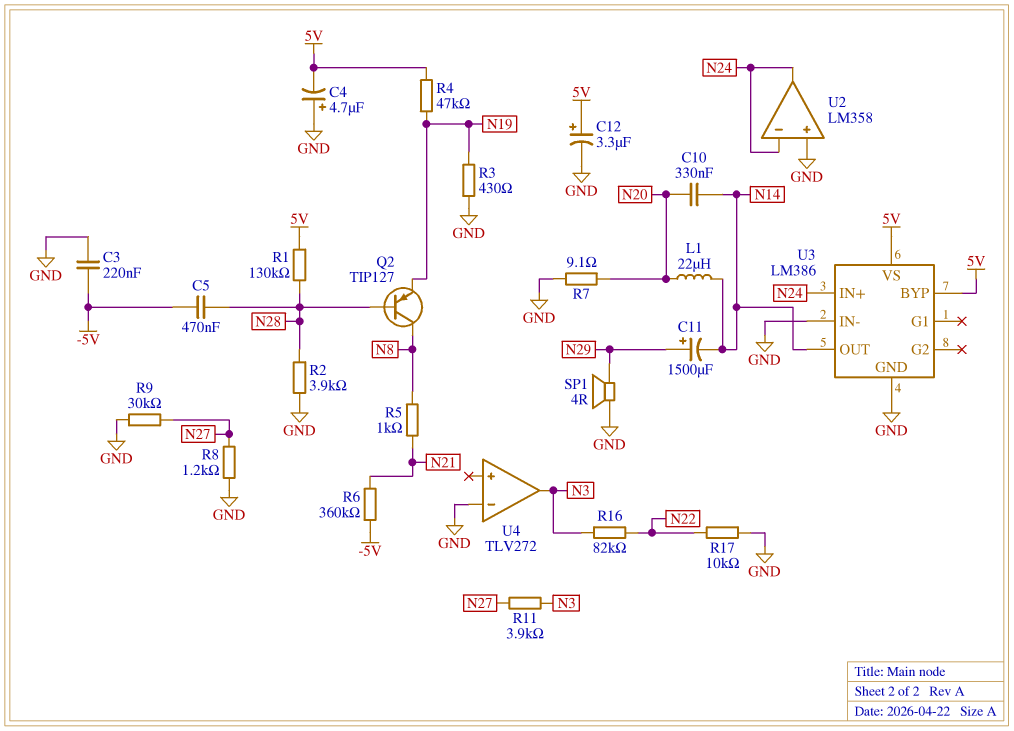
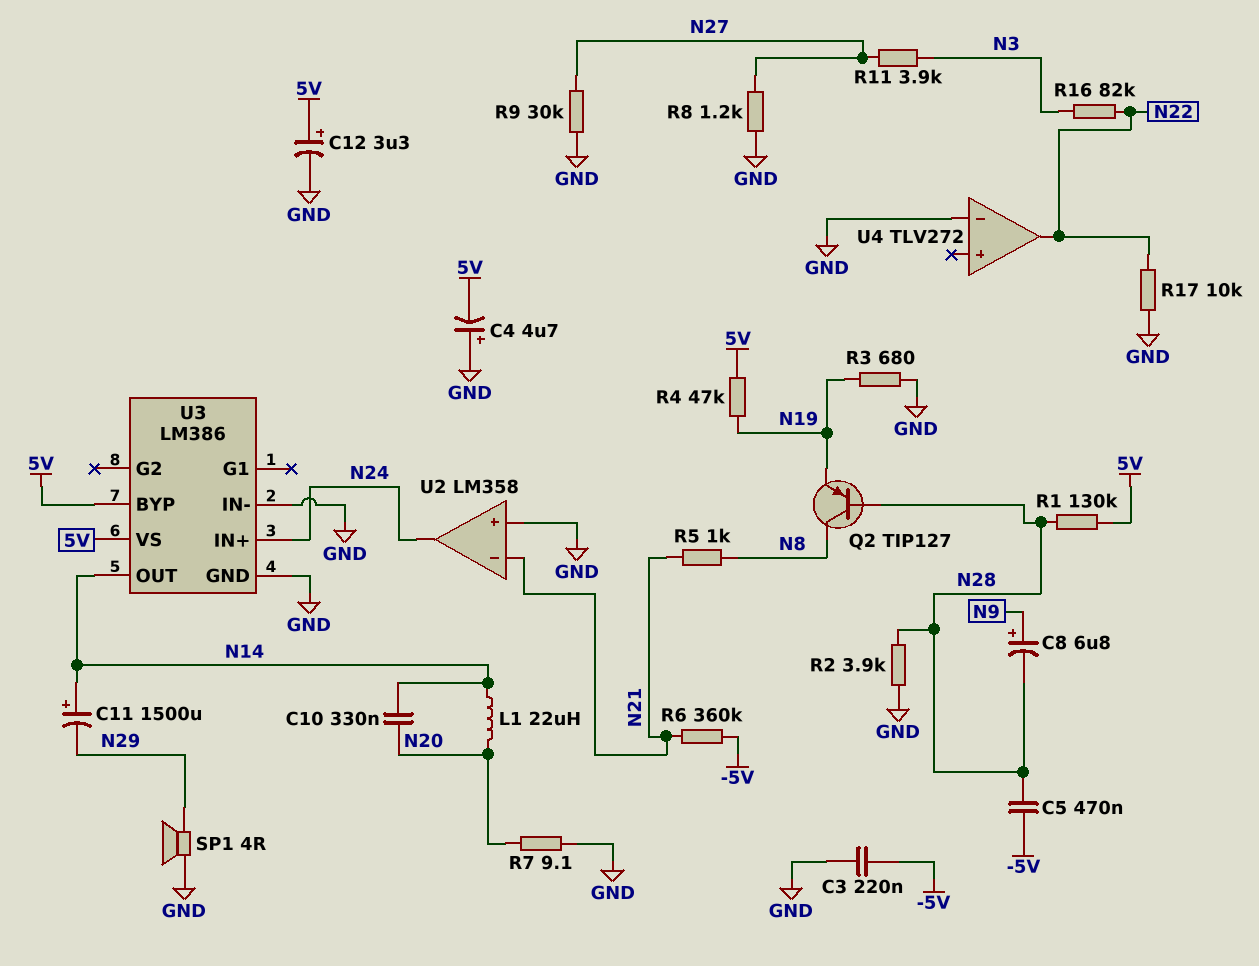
C8: none -> 6.8uF (plus N9, minus N28)
C11: 1500uF (plus N29, minus N14) -> 1500uF (plus N14, minus N29)
R3: 430 (GND, N19) -> 680 (GND, N19)
U2 pin in-: N24 -> N21
U4 pin out: N3 -> N22

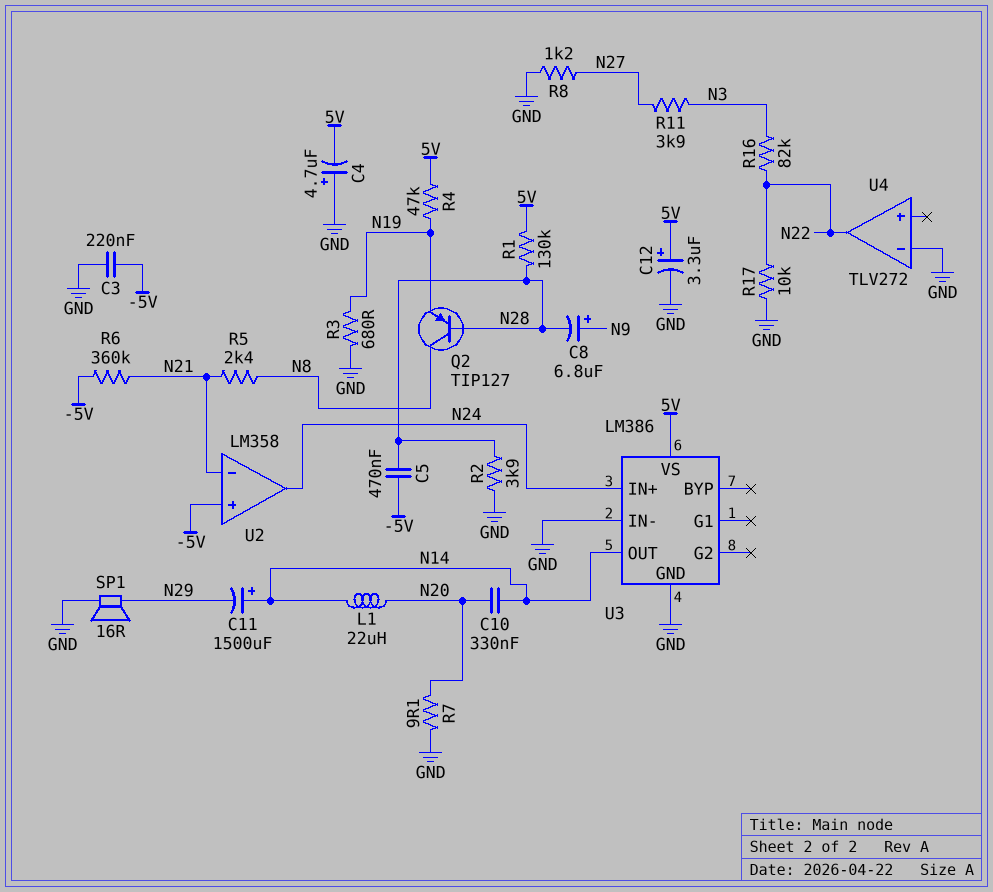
R5: 1k (N8, N21) -> 2.4k (N8, N21)
R9: 30k (GND, N27) -> none
SP1: speaker 4R (GND, N29) -> speaker 16R (GND, N29)
U2 pin in+: GND -> -5V
U3 pin BYP: 5V -> none

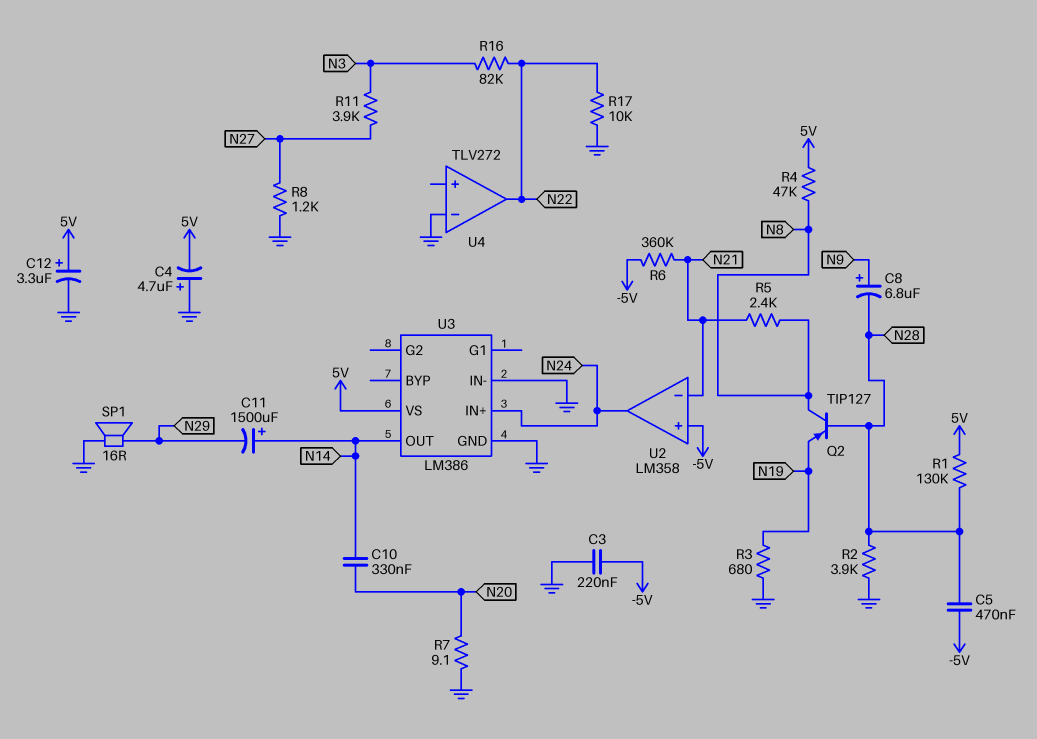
L1: 22uH (N14, N20) -> none
R4: 47k (5V, N19) -> 47k (5V, N8)

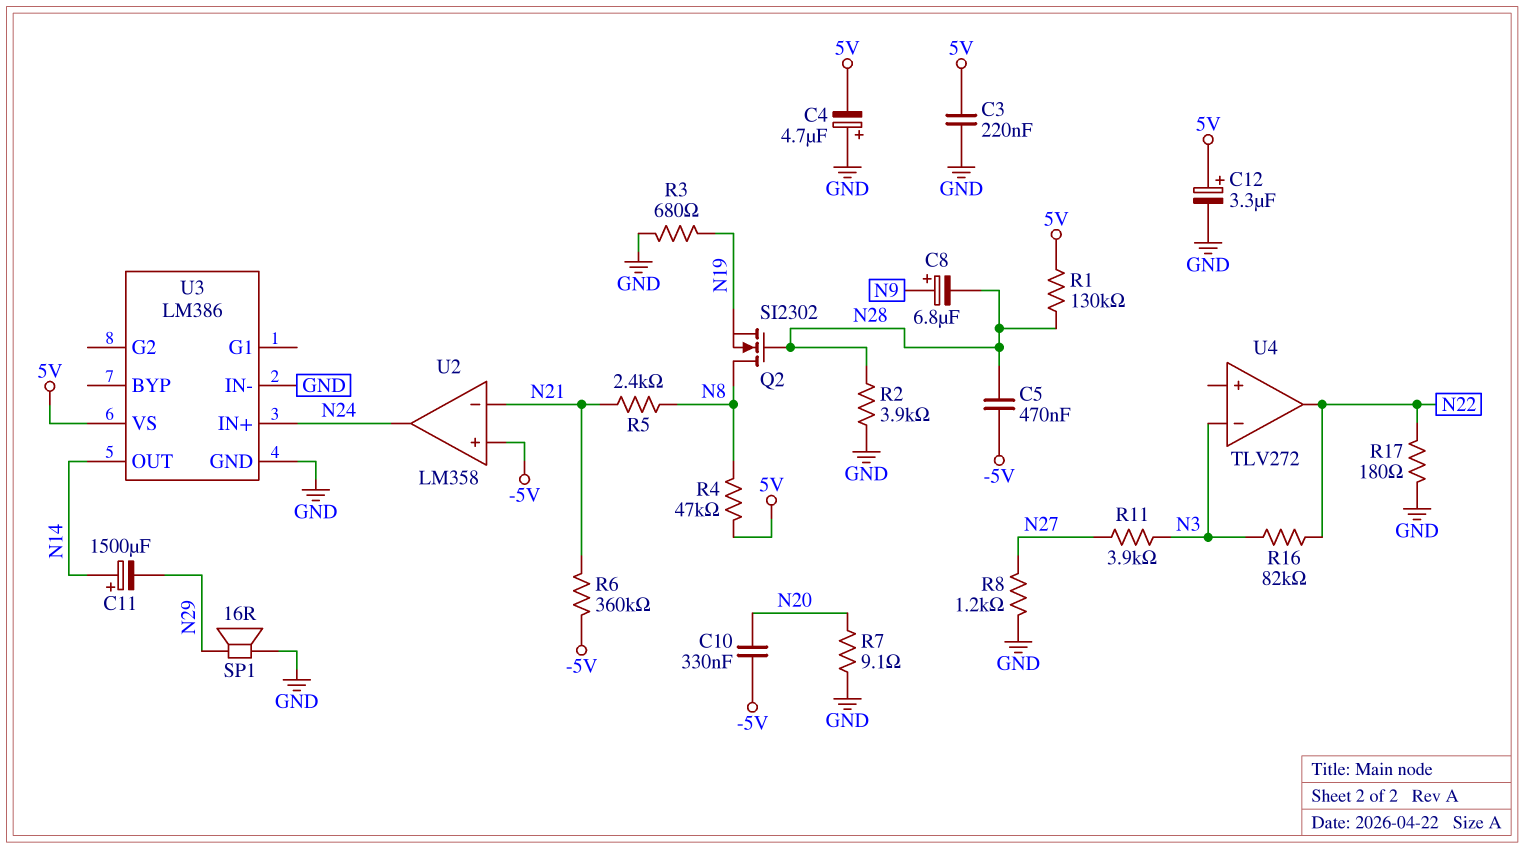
C3: 220nF (-5V, GND) -> 220nF (5V, GND)
C10: 330nF (N14, N20) -> 330nF (-5V, N20)
Q2: PNP TIP127 (B N28, C N8, E N19) -> NMOS SI2302 (G N28, D N8, S N19)
R17: 10k (GND, N22) -> 180 (GND, N22)
U4 pin in-: GND -> N3

